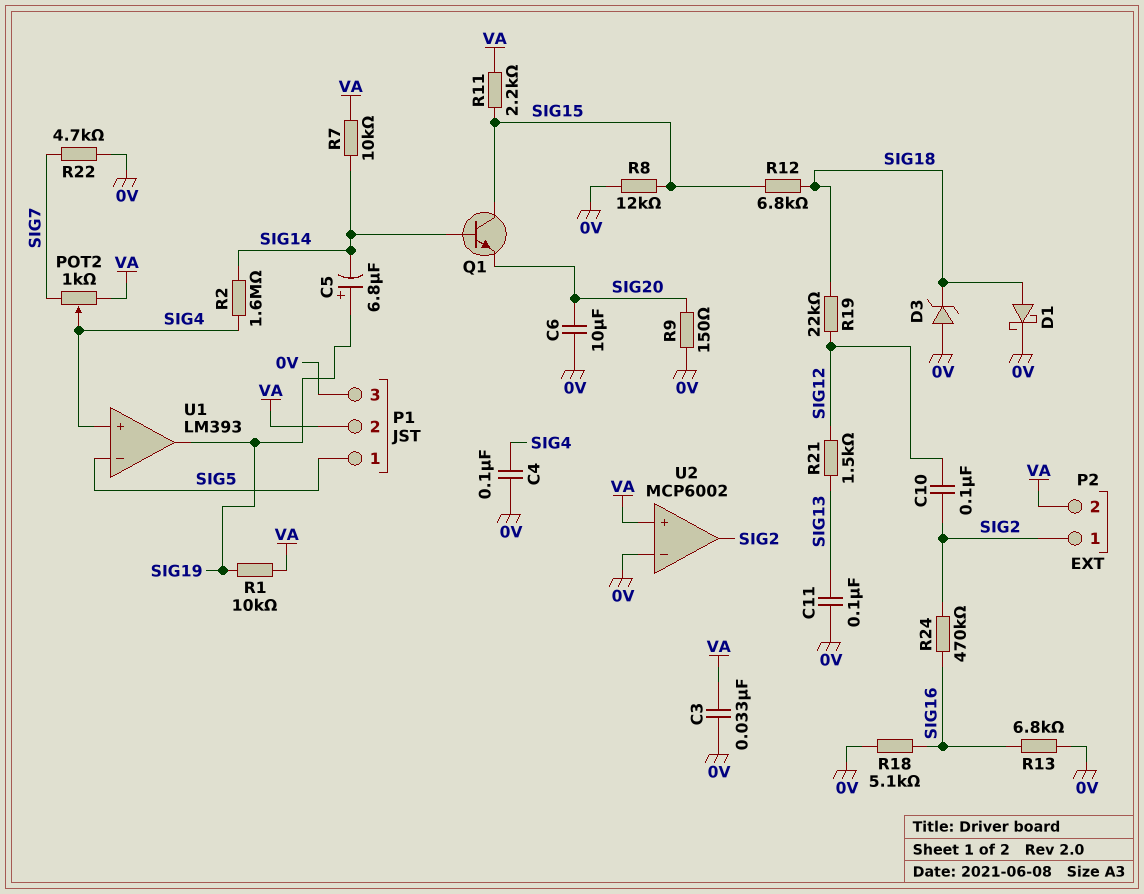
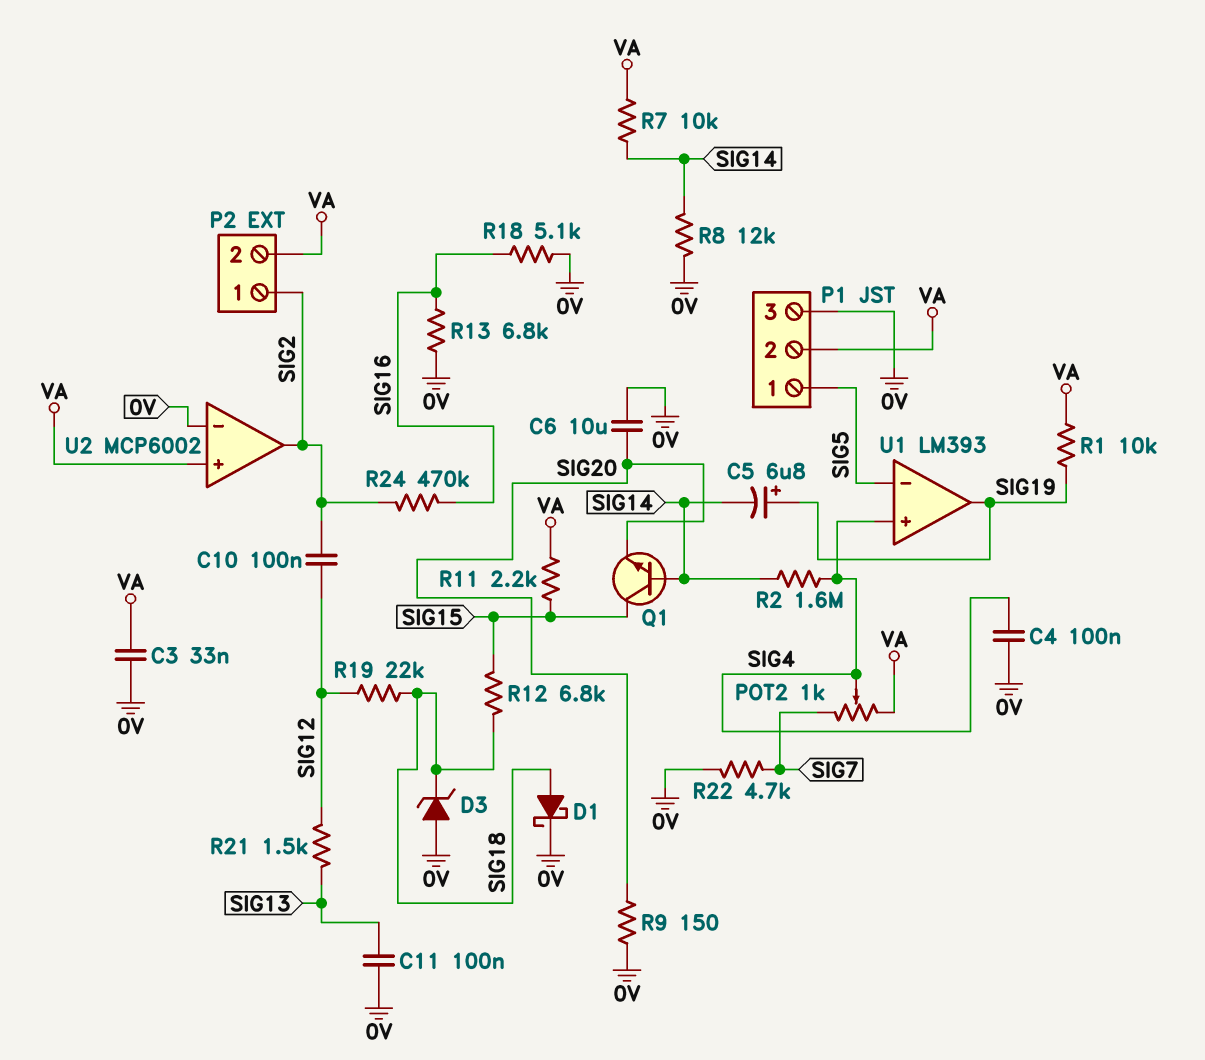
R8: 12k (0V, SIG15) -> 12k (0V, SIG14)

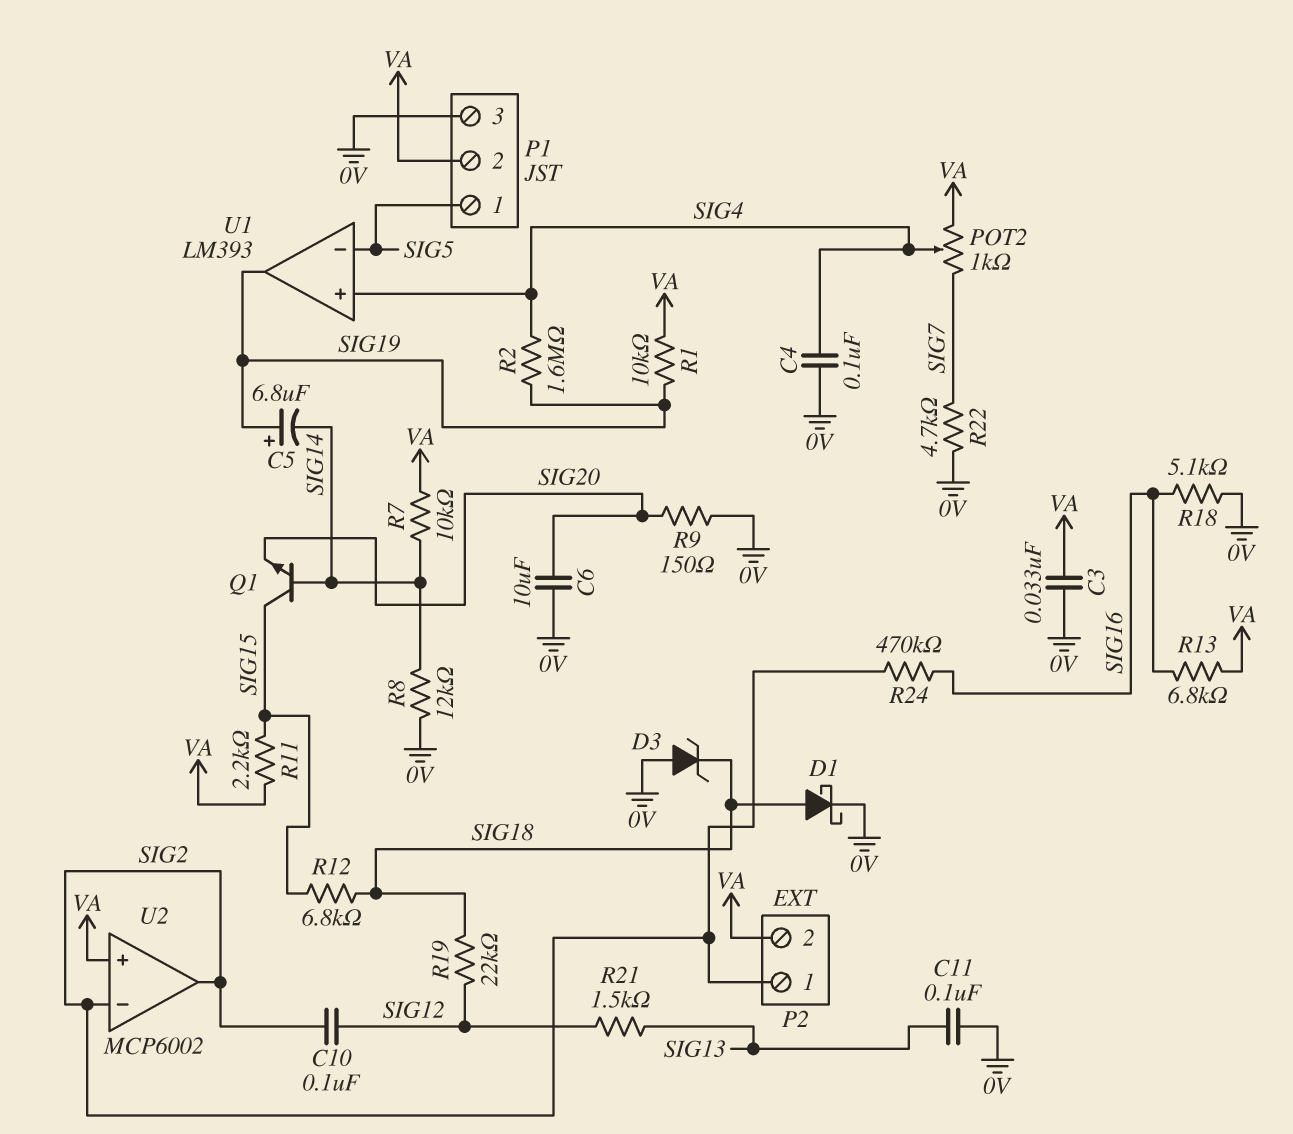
R2: 1.6M (SIG4, SIG14) -> 1.6M (SIG4, SIG19)
R13: 6.8k (0V, SIG16) -> 6.8k (SIG16, VA)
U2 pin in-: 0V -> SIG2

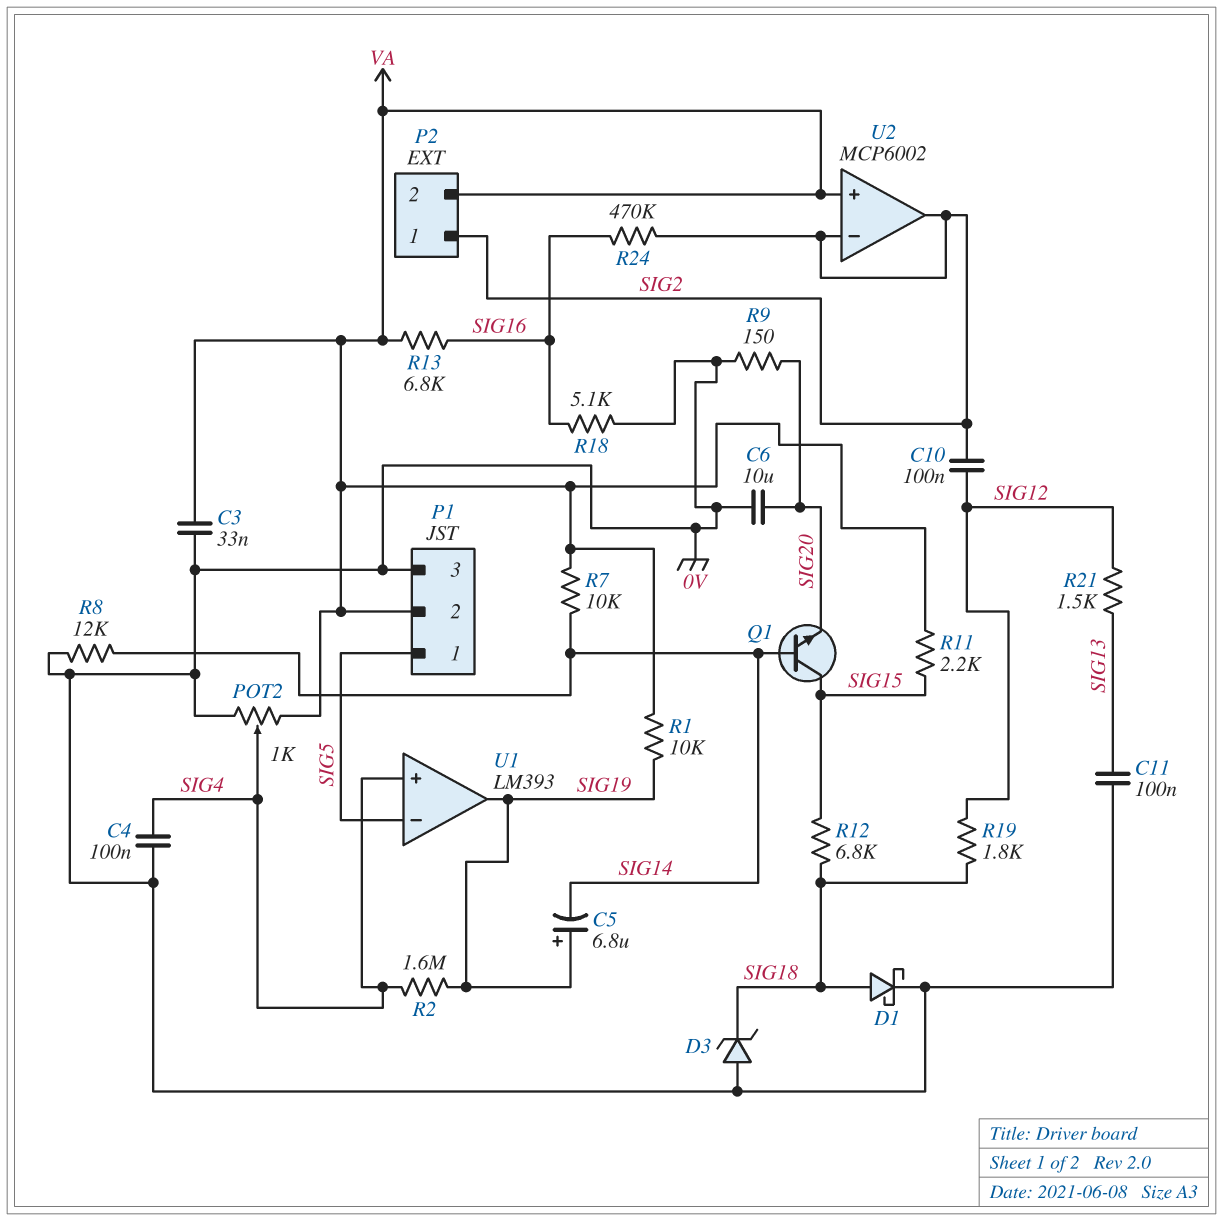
POT2: 1k (SIG7, VA, wiper SIG4) -> 1k (0V, VA, wiper SIG4)
R19: 22k (SIG12, SIG18) -> 1.8k (SIG12, SIG18)
R22: 4.7k (0V, SIG7) -> none

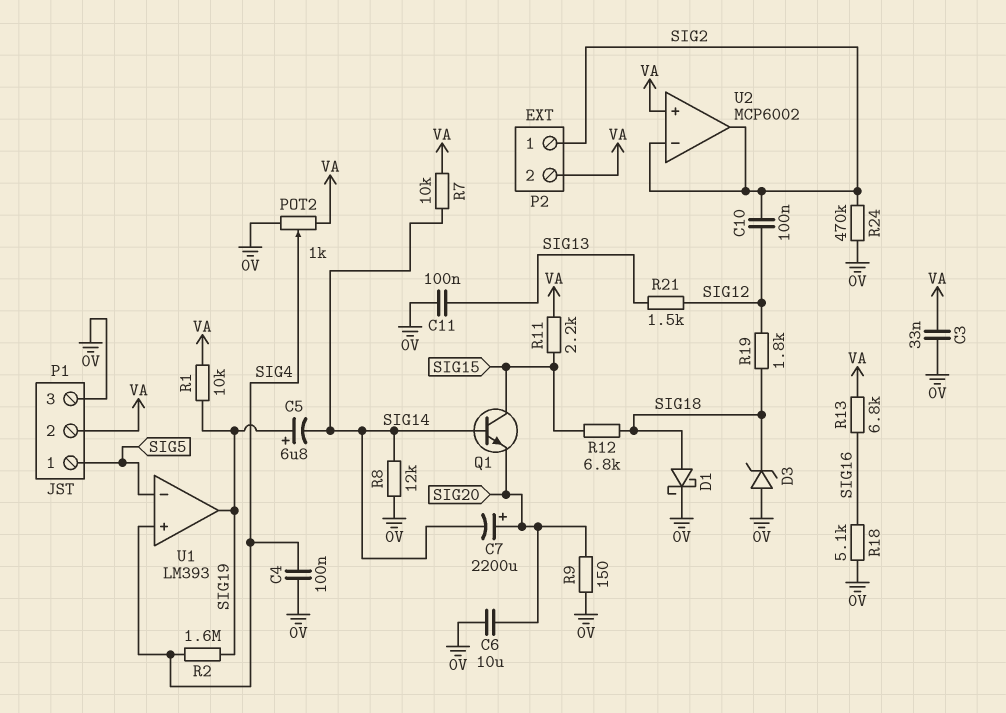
C7: none -> 2200uF (plus SIG20, minus SIG14)
R24: 470k (SIG2, SIG16) -> 470k (0V, SIG2)

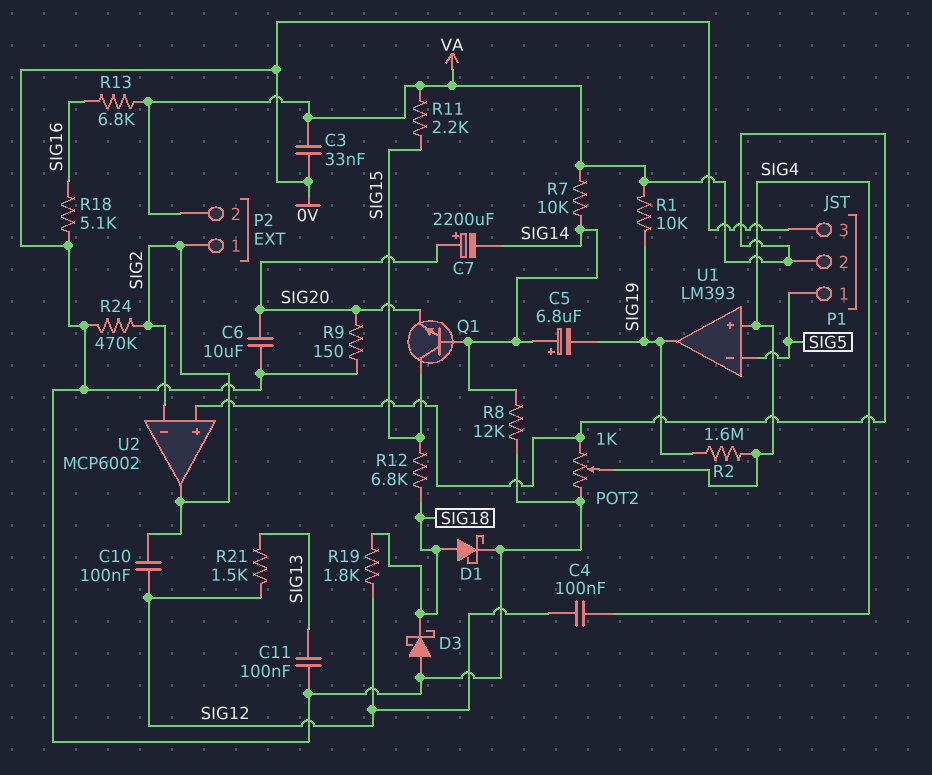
C4: 100nF (0V, SIG4) -> 100nF (SIG4, SIG12)
C5: 6.8uF (plus SIG19, minus SIG14) -> 6.8uF (plus SIG14, minus SIG19)
D3: zener (A 0V, K SIG18) -> schottky (A 0V, K SIG18)

